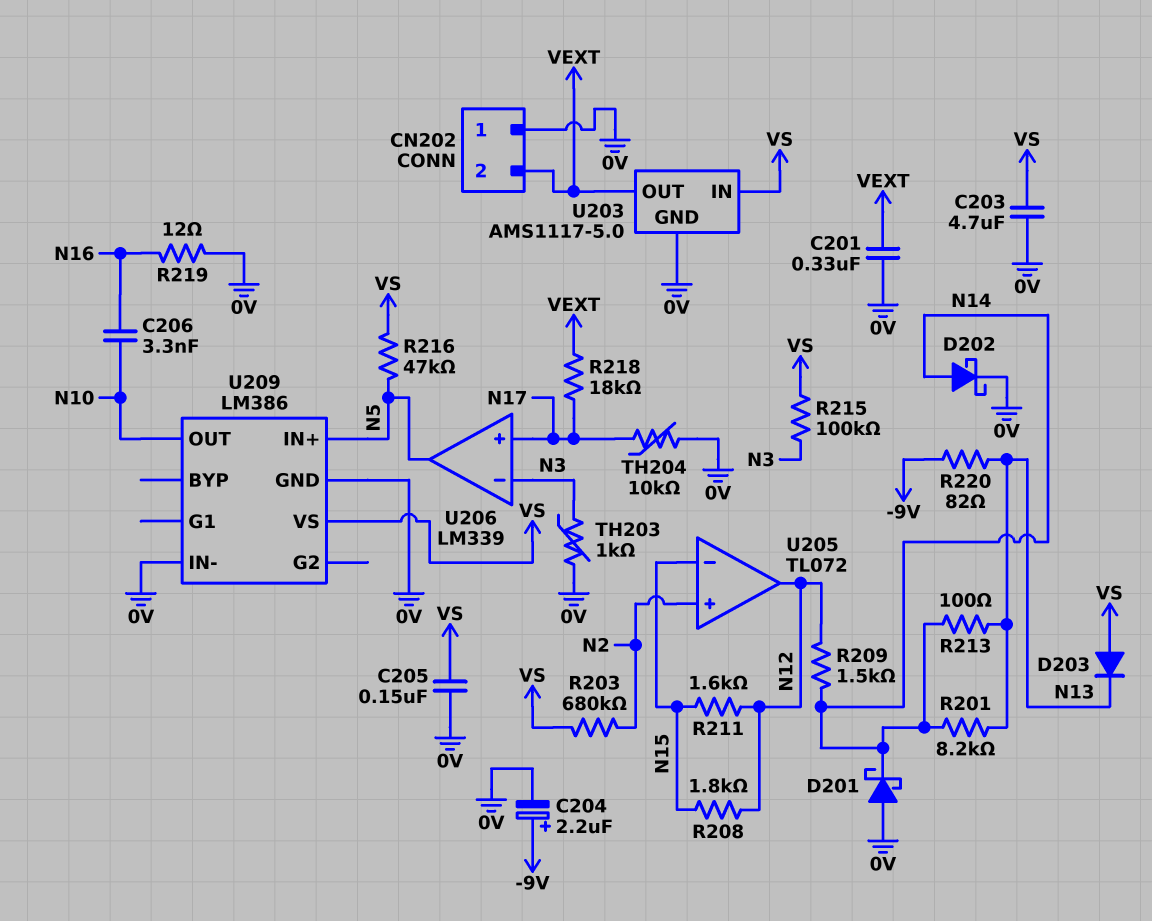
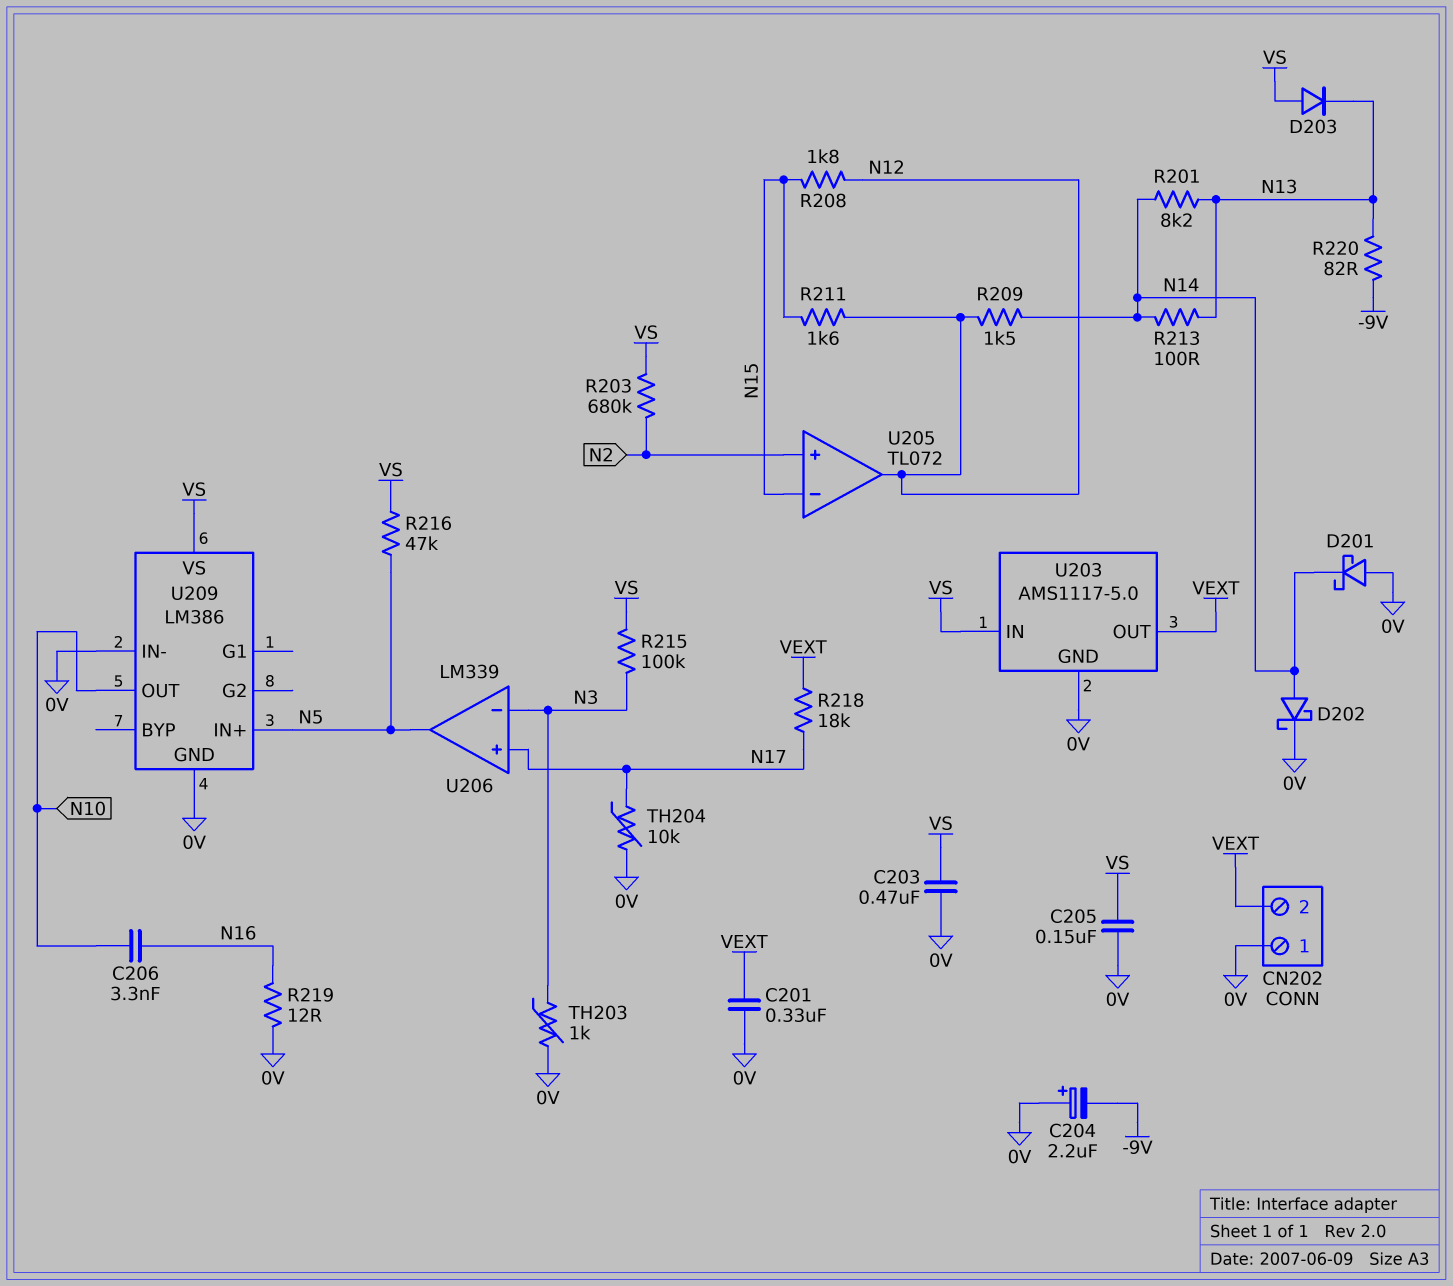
C203: 4.7uF (0V, VS) -> 470nF (0V, VS)
C204: 2.2uF (plus -9V, minus 0V) -> 2.2uF (plus 0V, minus -9V)

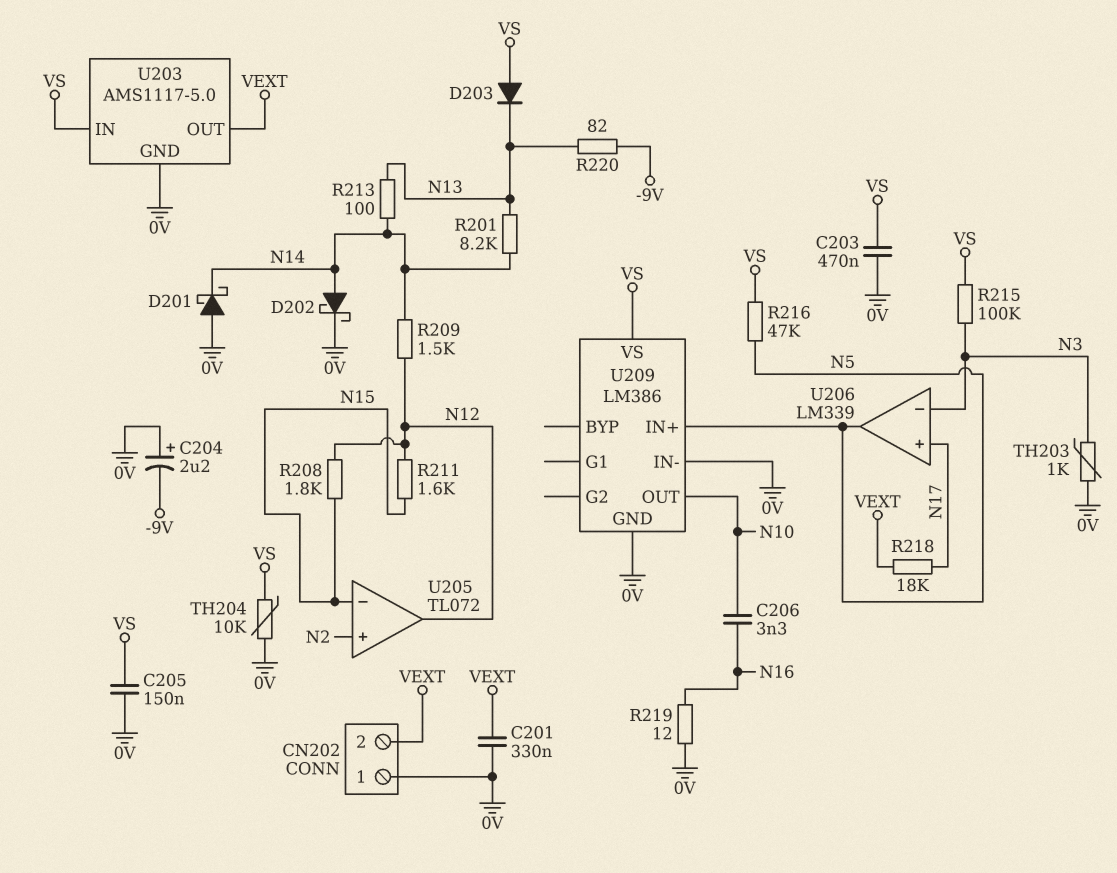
R203: 680k (N2, VS) -> none
TH204: 10k (0V, N17) -> 10k (0V, VS)

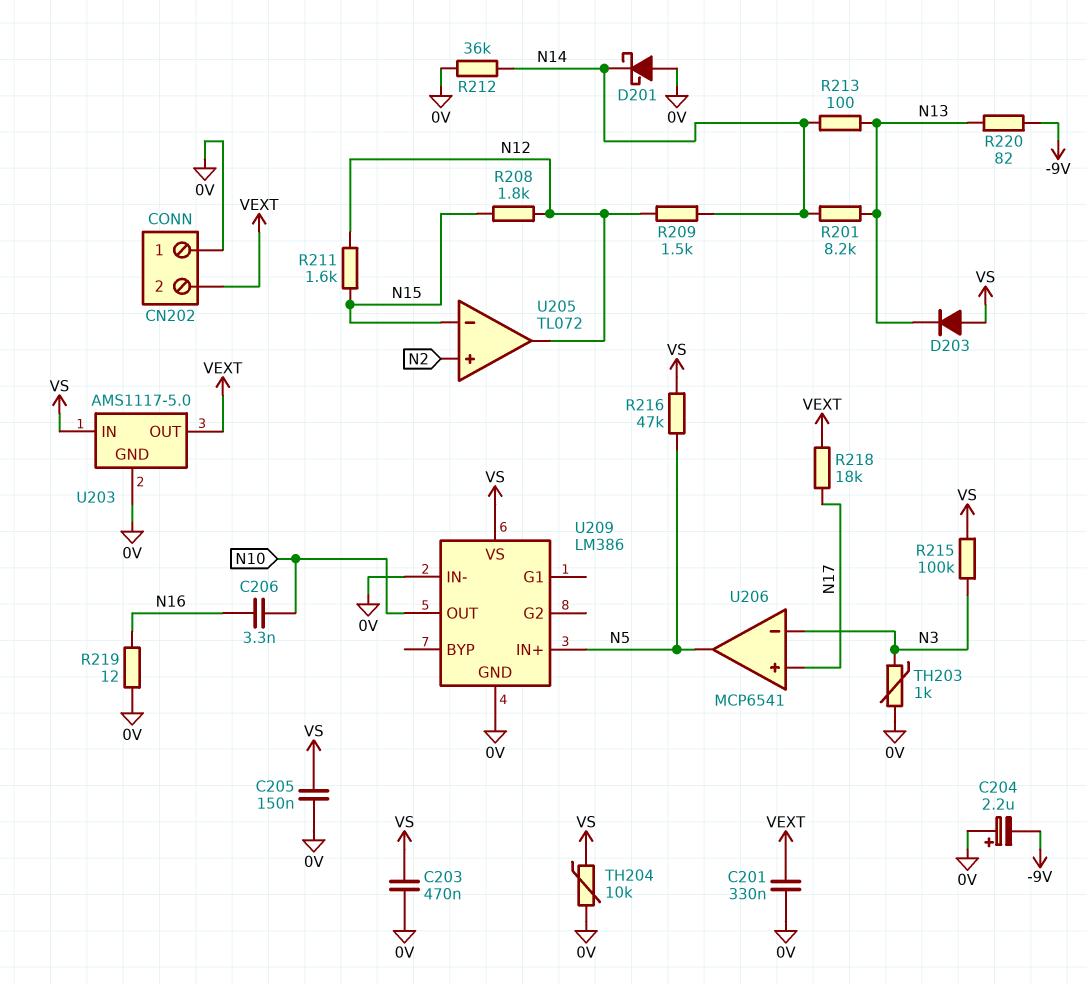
D202: schottky (A N14, K 0V) -> none
R212: none -> 36k (0V, N14)
U206: LM339 -> MCP6541

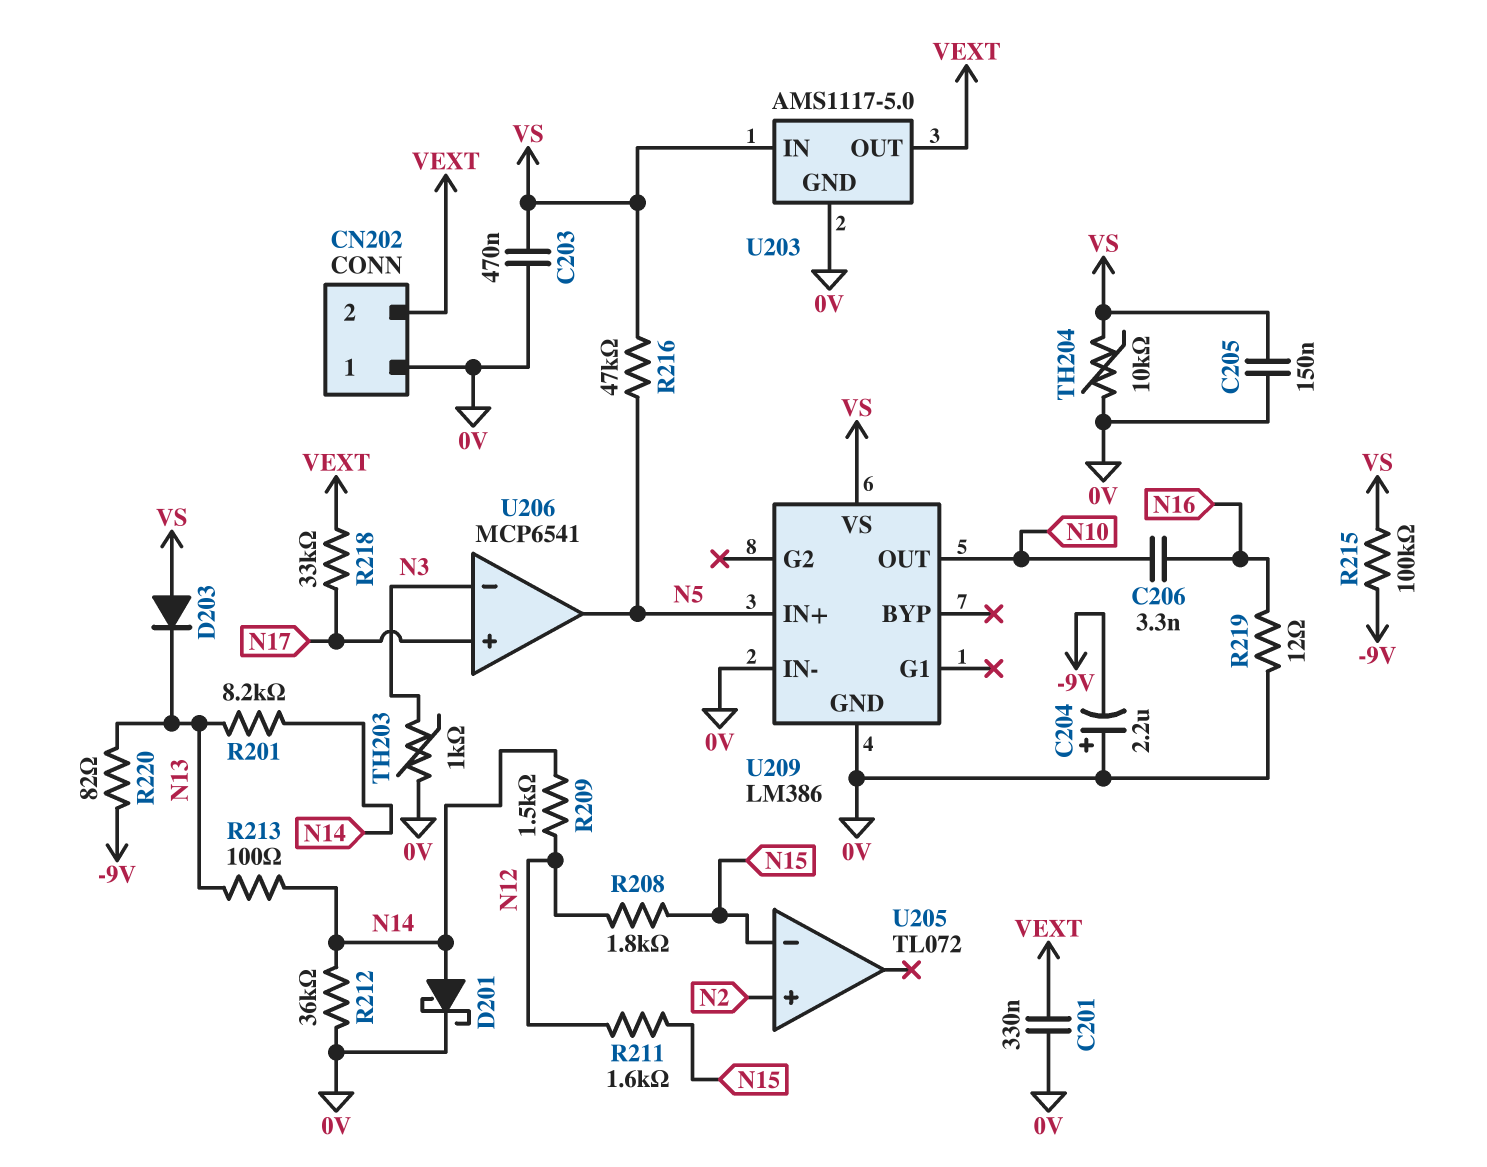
D201: schottky (A 0V, K N14) -> schottky (A N14, K 0V)
R215: 100k (N3, VS) -> 100k (-9V, VS)
R218: 18k (N17, VEXT) -> 33k (N17, VEXT)
U205 pin out: N12 -> none

